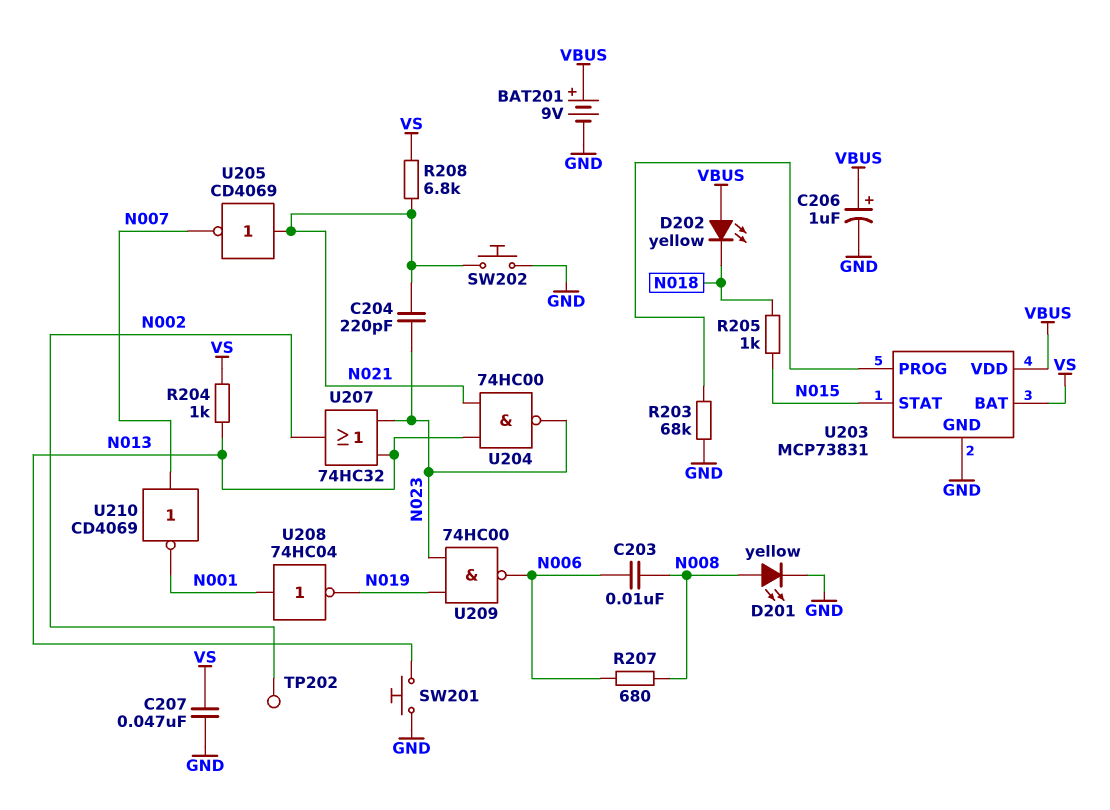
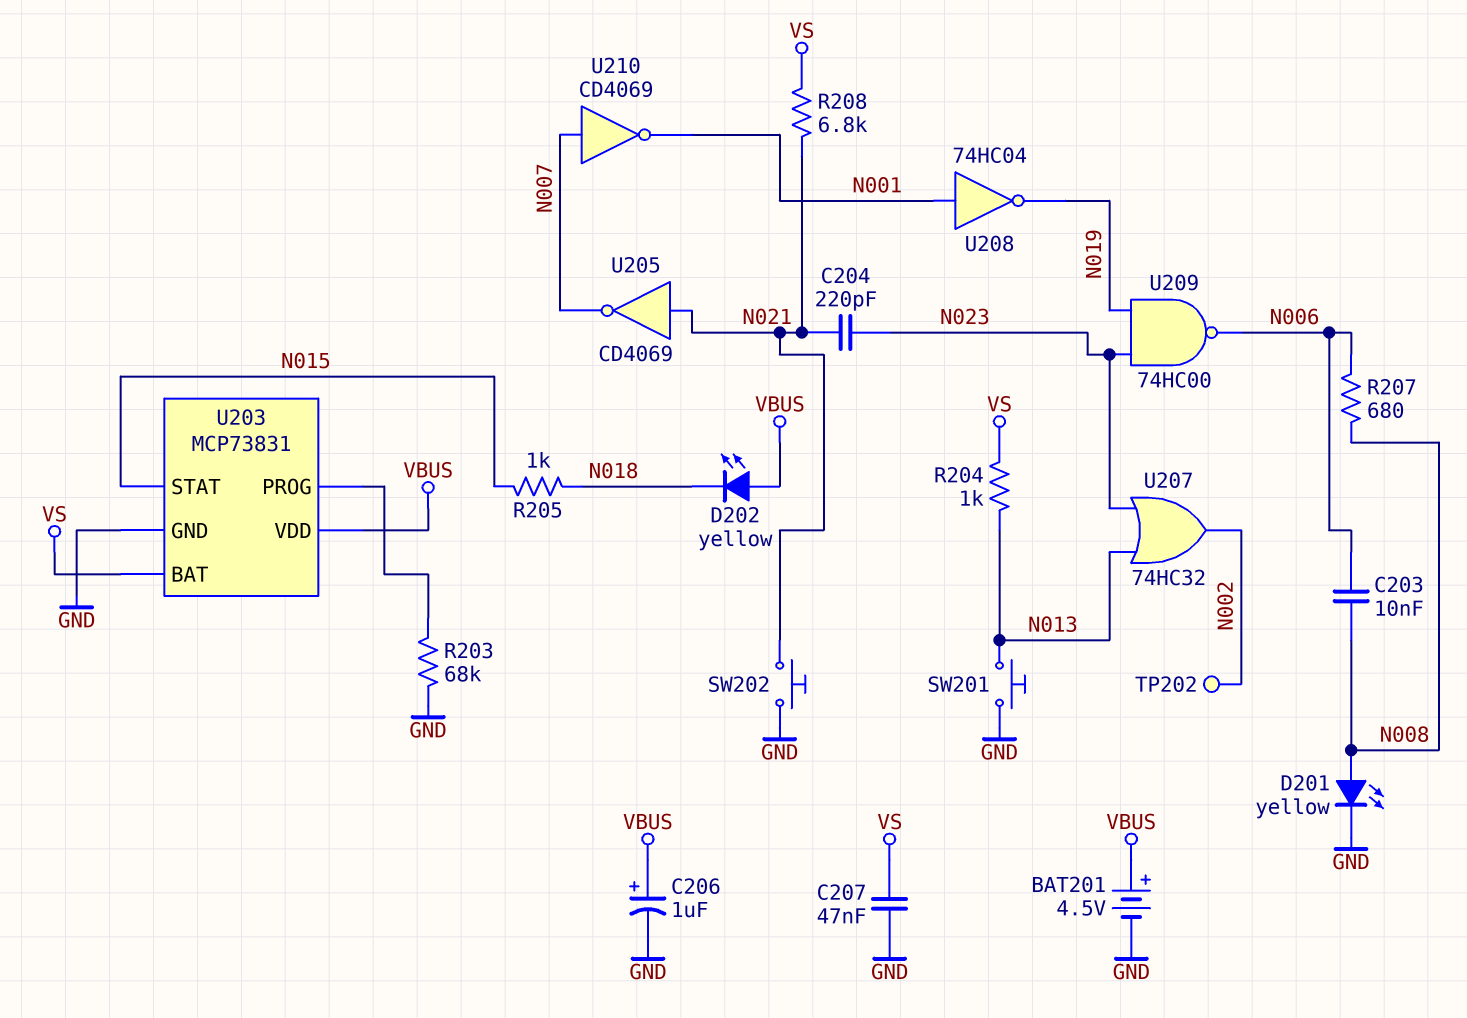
BAT201: 9V (plus VBUS, minus GND) -> 4.5V (plus VBUS, minus GND)
U204: NAND 74HC00 (in N013, in N021, out N023) -> none

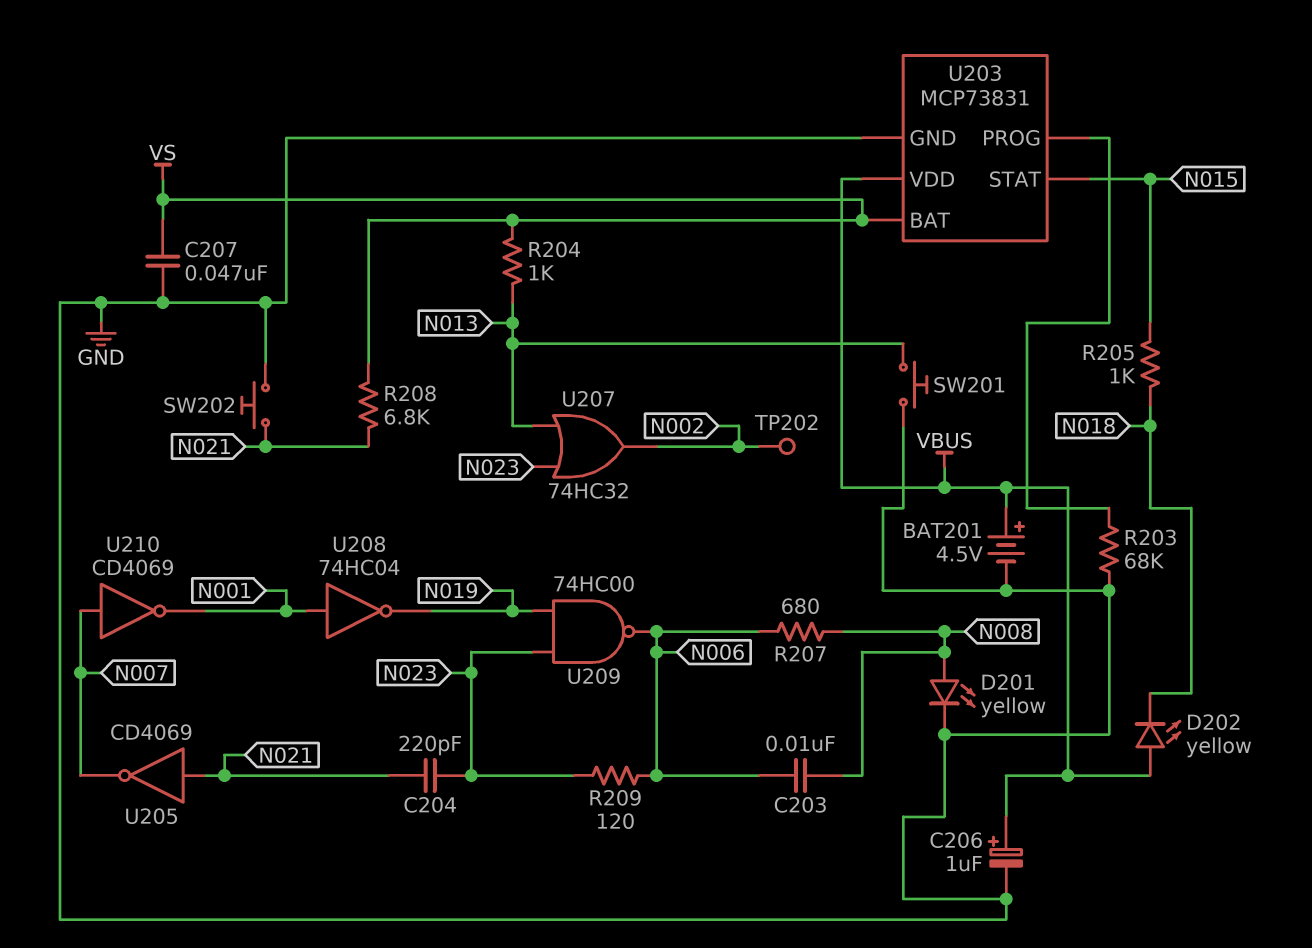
R209: none -> 120 (N006, N023)

